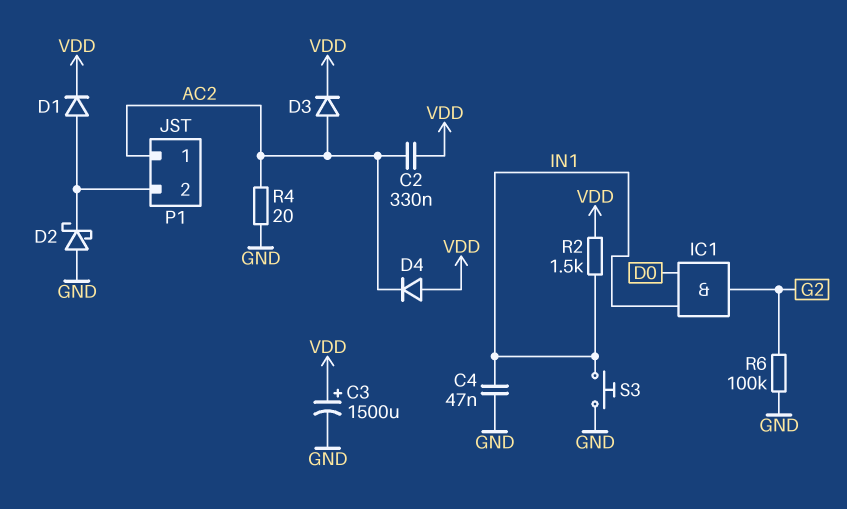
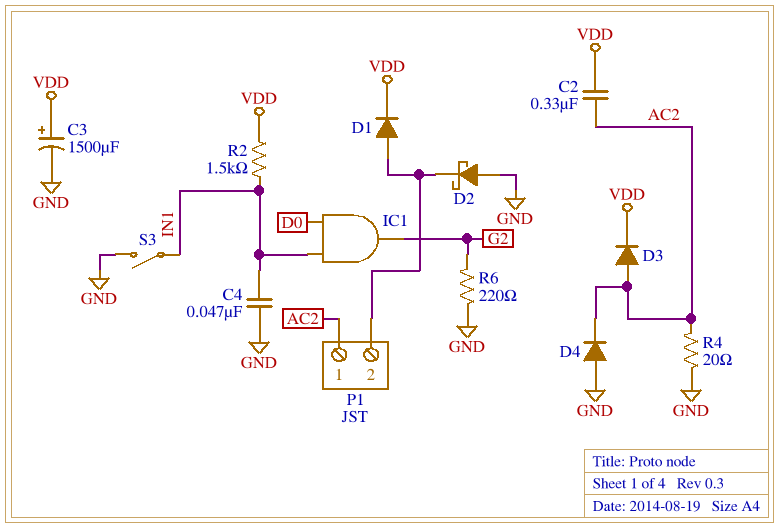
D4: diode (A VDD, K AC2) -> diode (A GND, K AC2)
R6: 100k (G2, GND) -> 220 (G2, GND)
S3: button (GND, IN1) -> switch (GND, IN1)

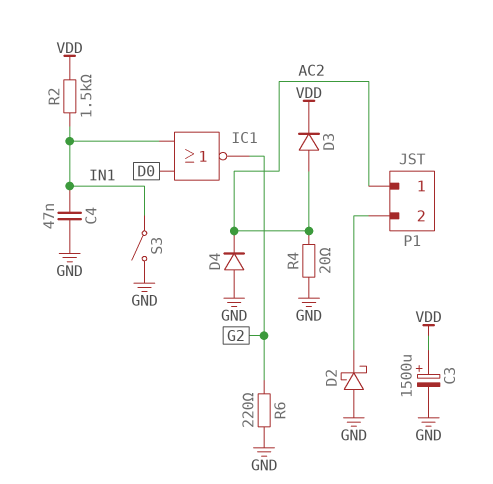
C2: 330nF (AC2, VDD) -> none
D1: diode (A P1/2, K VDD) -> none
IC1: AND (in D0, in IN1, out G2) -> NOR (in D0, in IN1, out G2)

